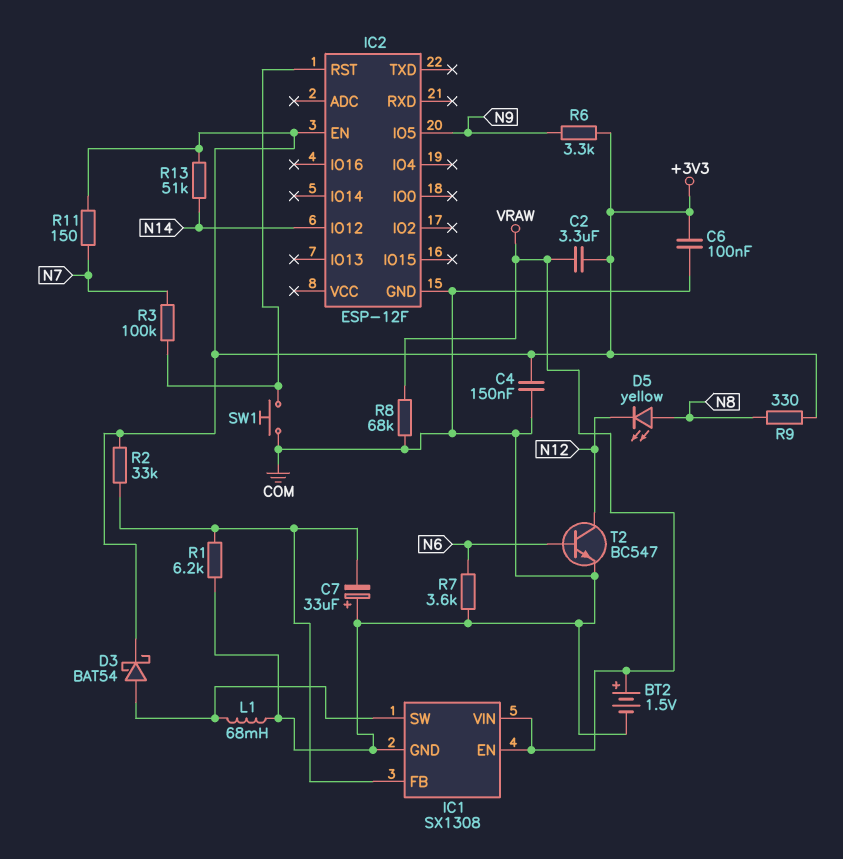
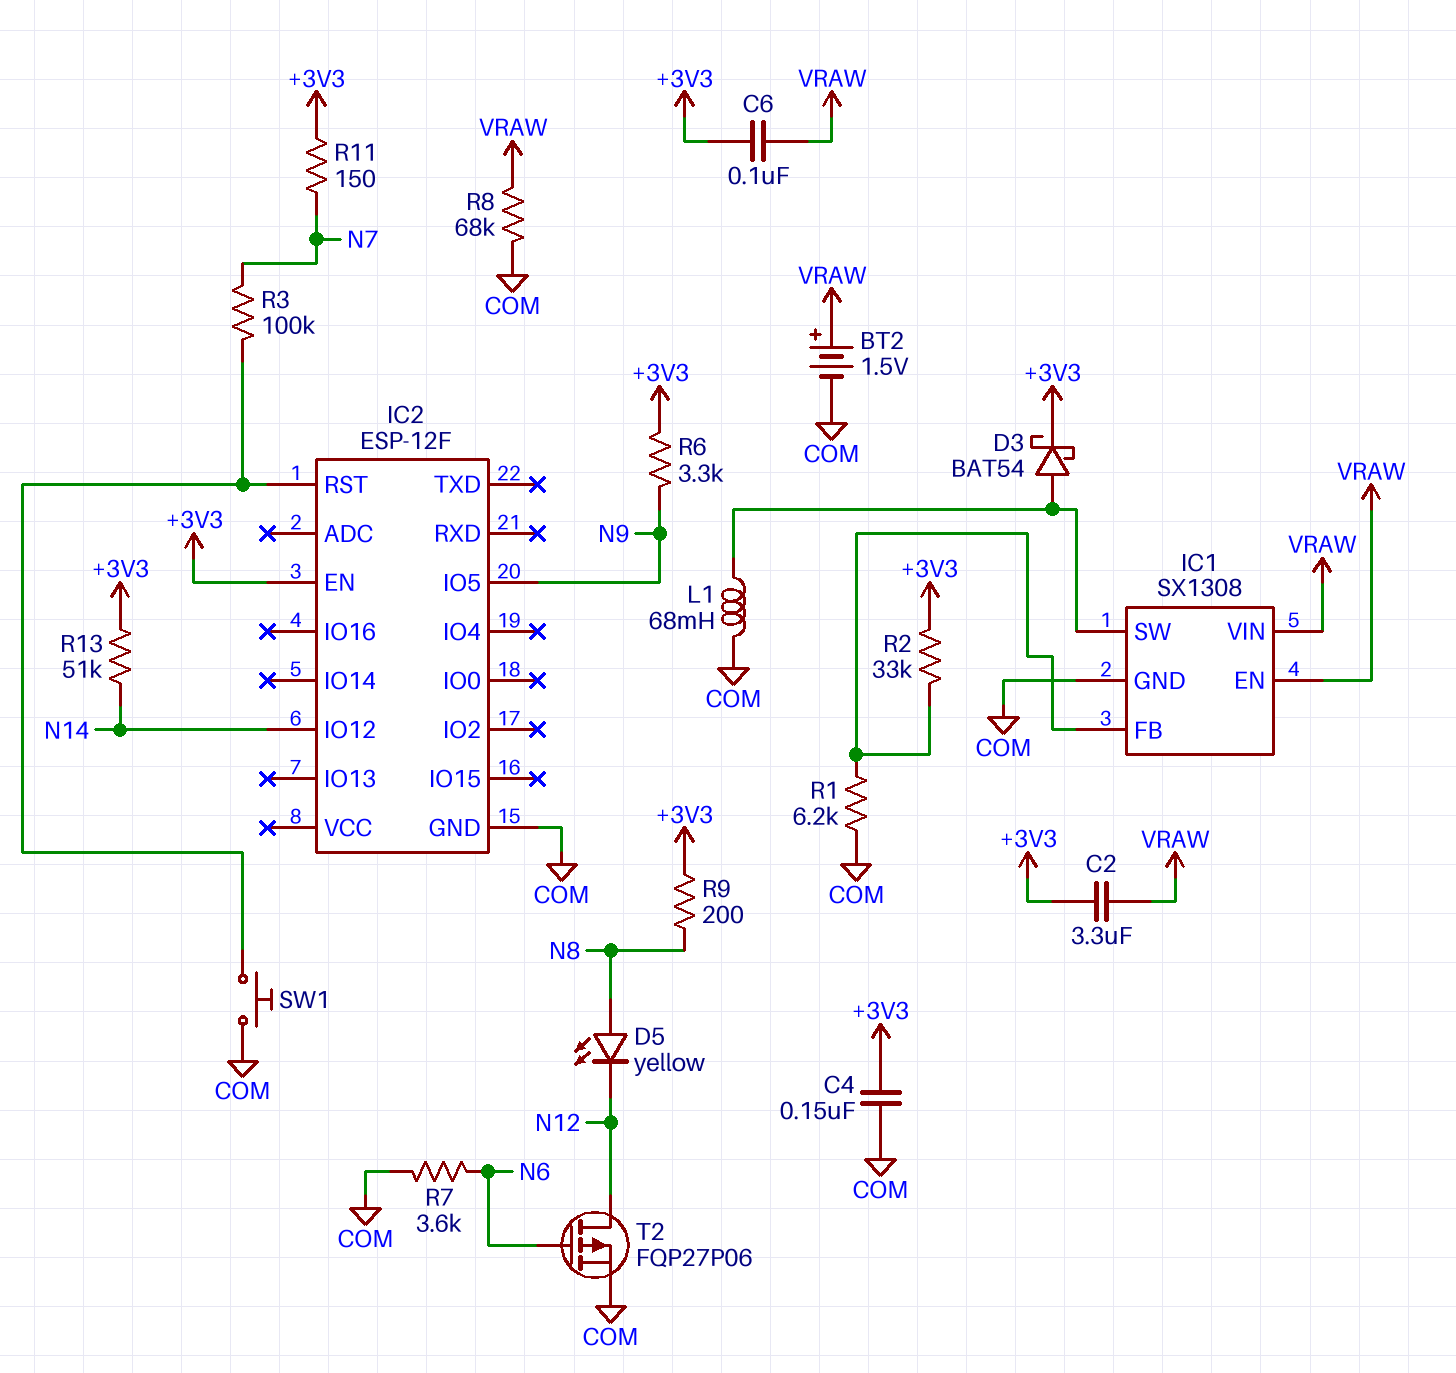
C6: 100nF (+3V3, COM) -> 100nF (+3V3, VRAW)
C7: 33uF (plus COM, minus IC1/FB) -> none
R9: 330 (+3V3, N8) -> 200 (+3V3, N8)
T2: NPN BC547 (B N6, C N12, E COM) -> PMOS FQP27P06 (G N6, D N12, S COM)

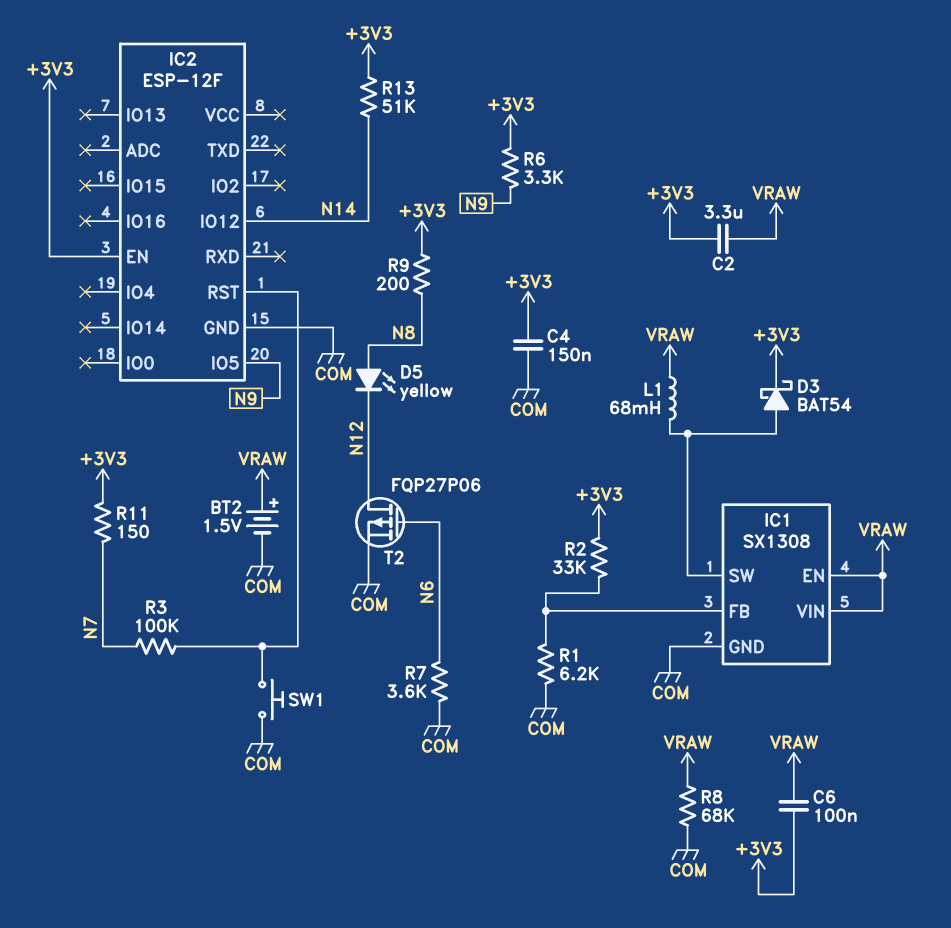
L1: 68mH (COM, IC1/SW) -> 68mH (IC1/SW, VRAW)

